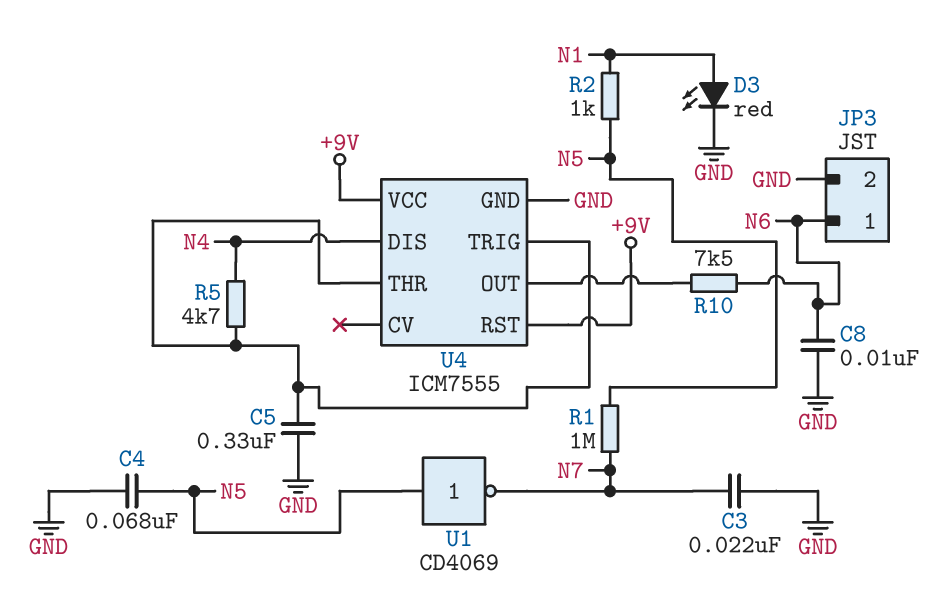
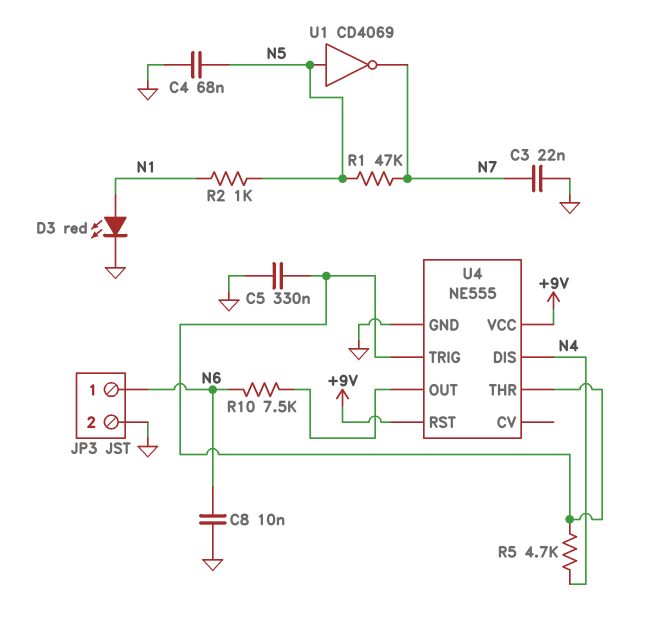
R1: 1M (N5, N7) -> 47k (N5, N7)
U4: ICM7555 -> NE555

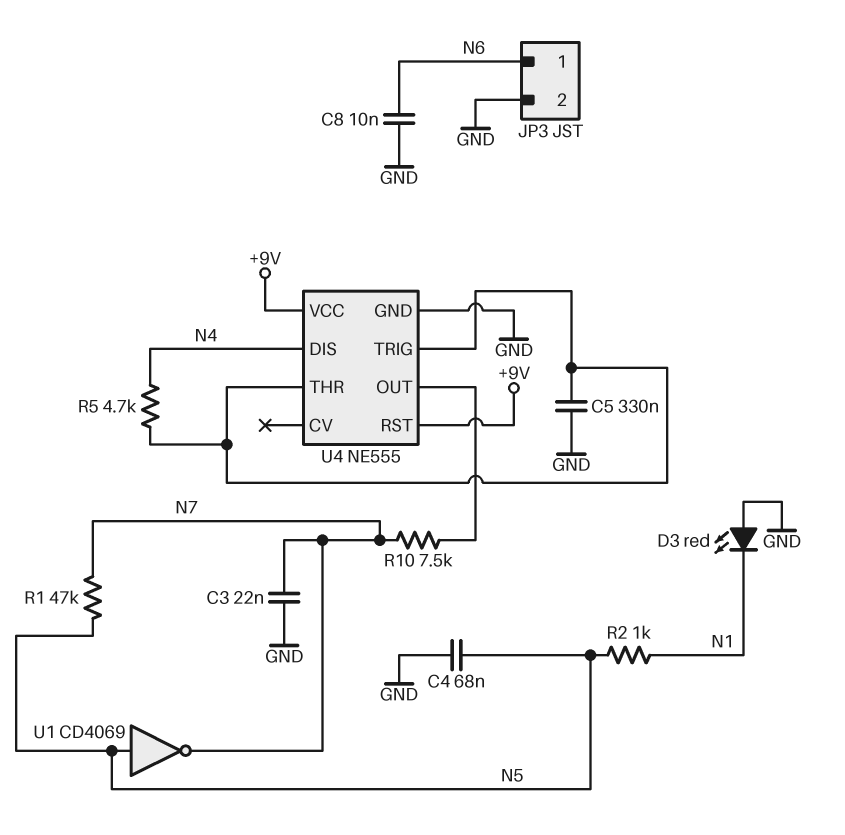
D3: LED red (A N1, K GND) -> LED red (A GND, K N1)
R10: 7.5k (N6, U4/OUT) -> 7.5k (N7, U4/OUT)

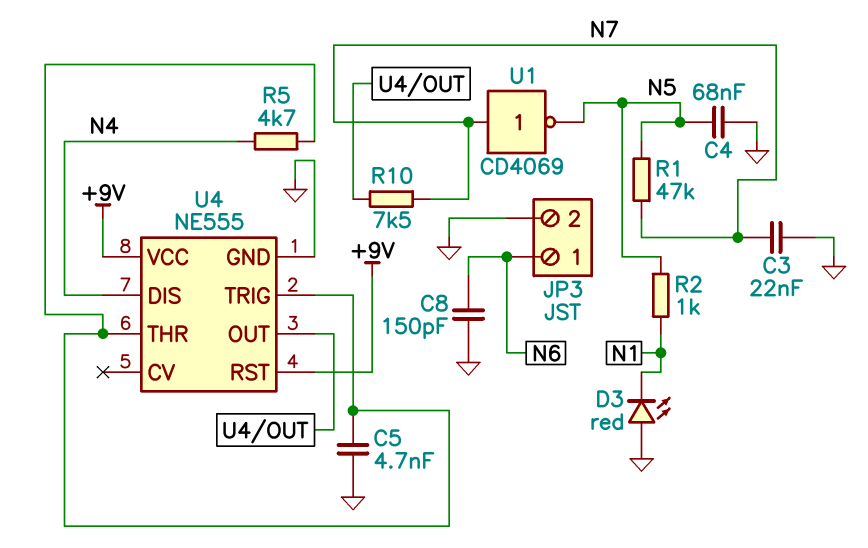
C5: 330nF (GND, U4/THR) -> 4.7nF (GND, U4/THR)
C8: 10nF (GND, N6) -> 150pF (GND, N6)
U1: NOT CD4069 (in N5, out N7) -> NOT CD4069 (in N7, out N5)

